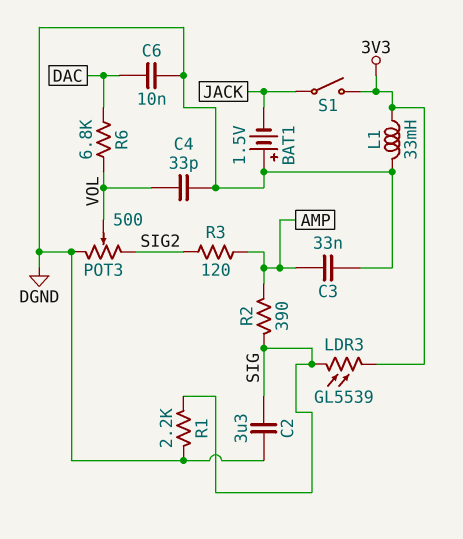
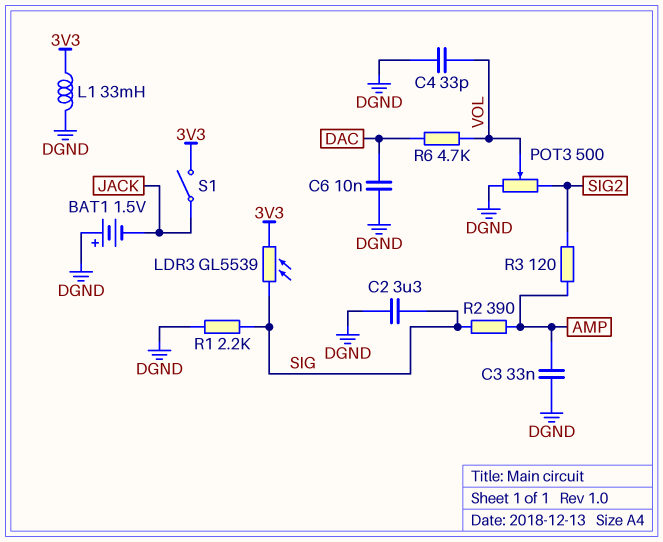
R6: 6.8k (DAC, VOL) -> 4.7k (DAC, VOL)

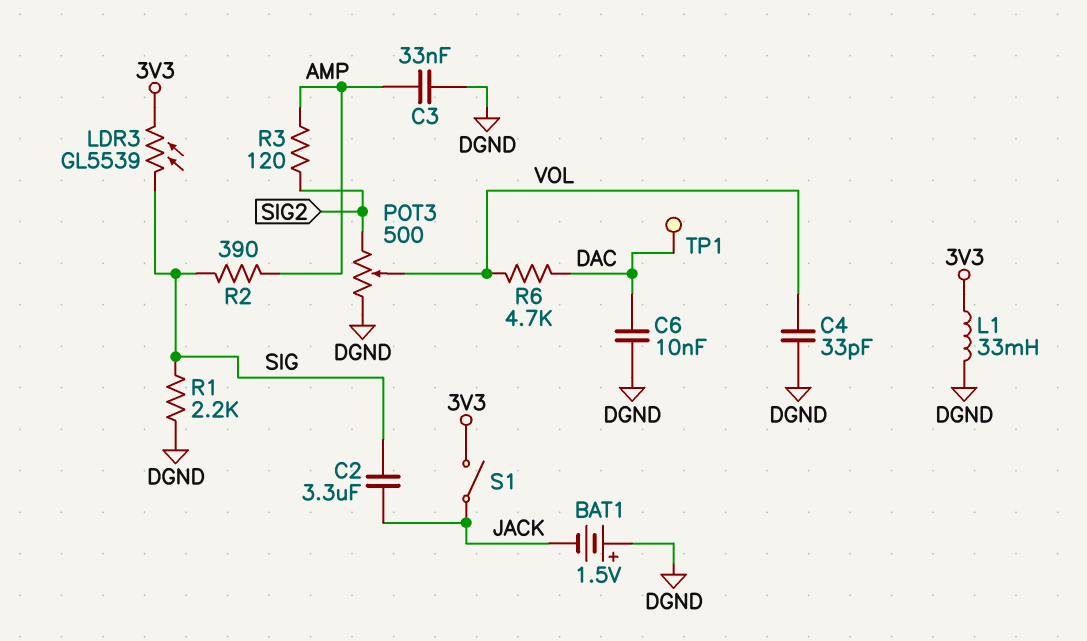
C2: 3.3uF (DGND, SIG) -> 3.3uF (JACK, SIG)
TP1: none -> test point (DAC)

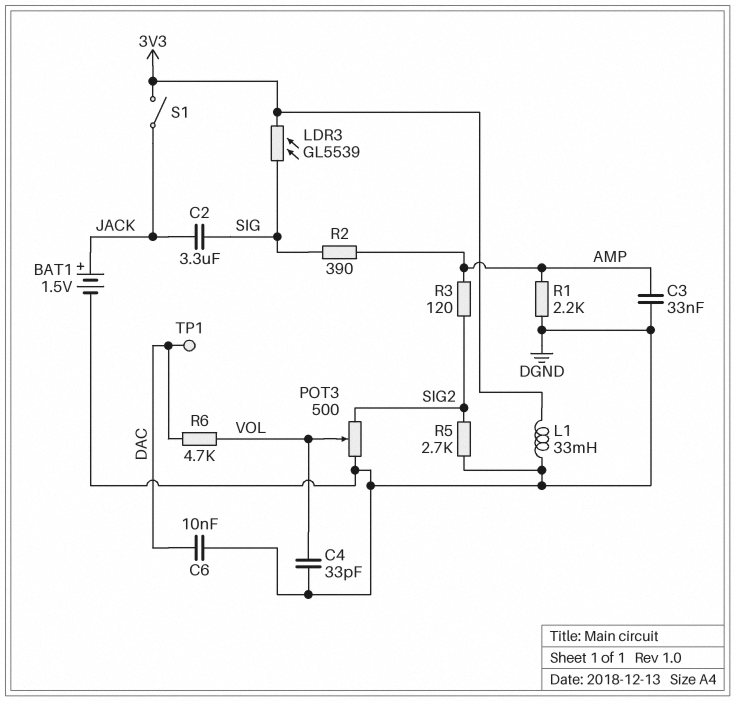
BAT1: 1.5V (plus DGND, minus JACK) -> 1.5V (plus JACK, minus DGND)
R1: 2.2k (DGND, SIG) -> 2.2k (AMP, DGND)
R5: none -> 2.7k (DGND, SIG2)

